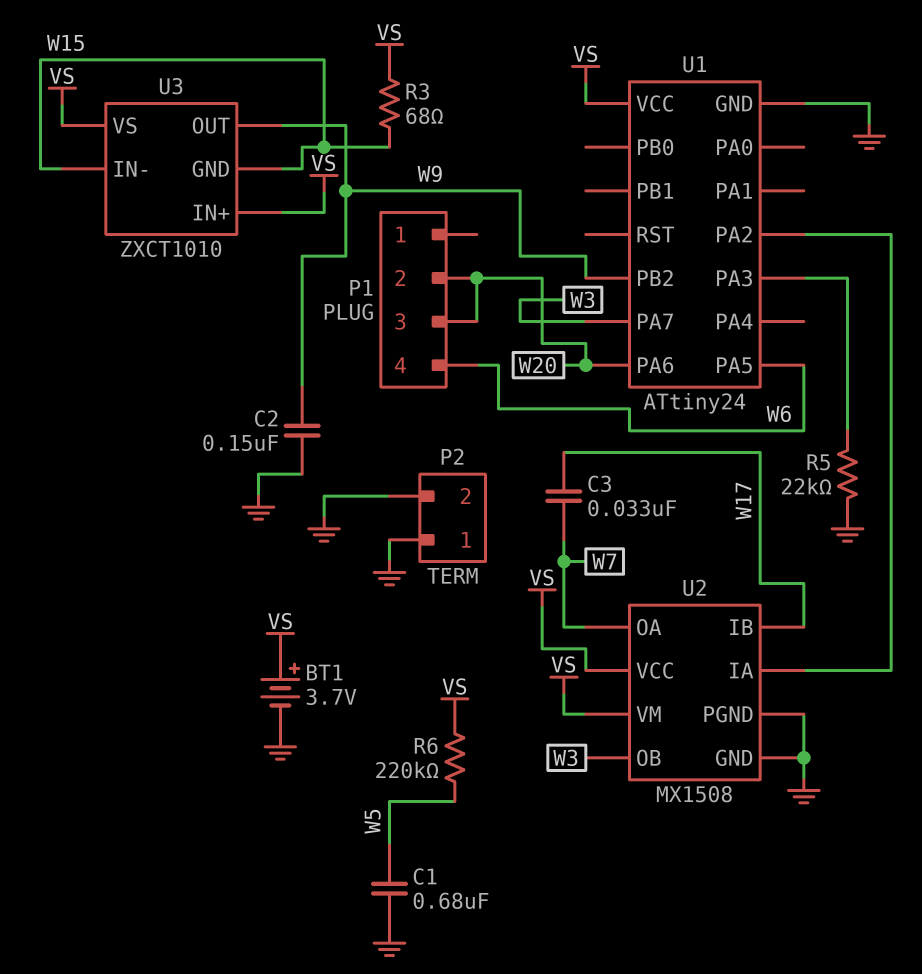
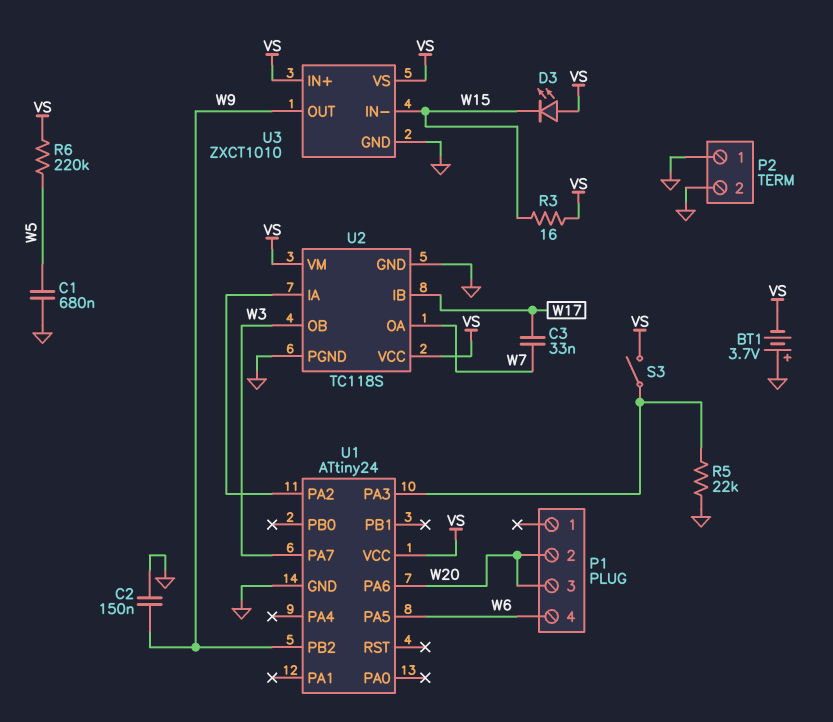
BT1: 3.7V (plus VS, minus GND) -> 3.7V (plus GND, minus VS)
D3: none -> LED (A VS, K W15)
R3: 68 (VS, W15) -> 16 (VS, W15)
S3: none -> switch (U1/PA3, VS)
U2: MX1508 -> TC118S
U3 pin GND: W15 -> GND

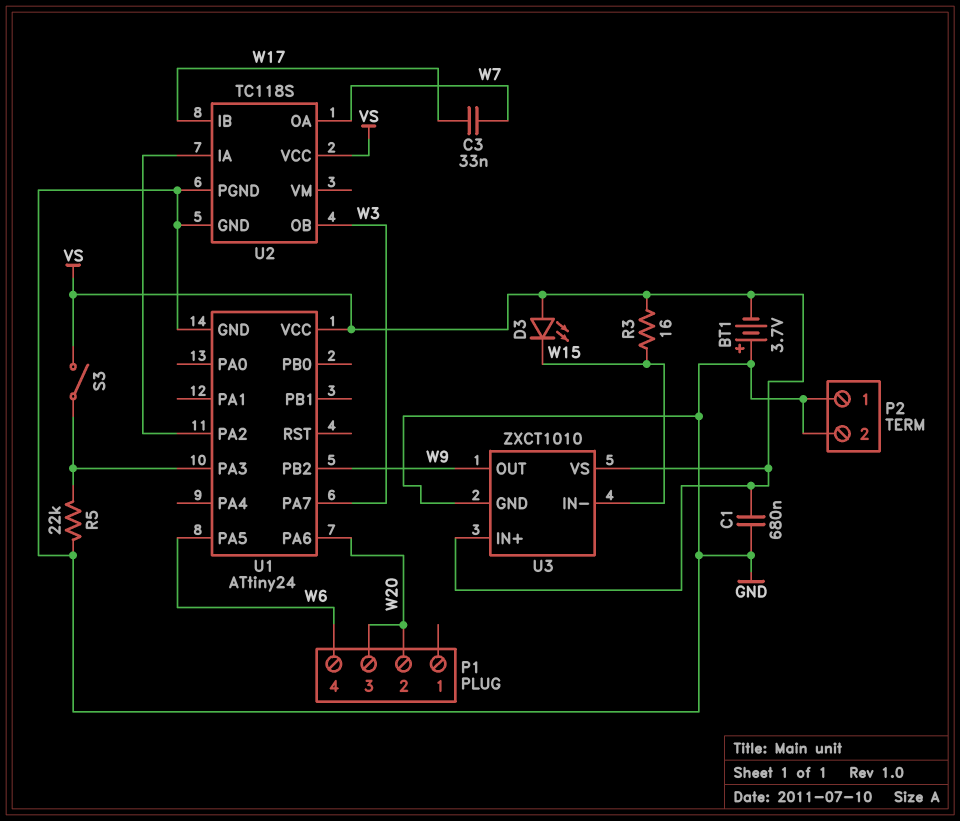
C1: 680nF (GND, W5) -> 680nF (GND, VS)
C2: 150nF (GND, W9) -> none
R6: 220k (VS, W5) -> none
U2 pin VM: VS -> none

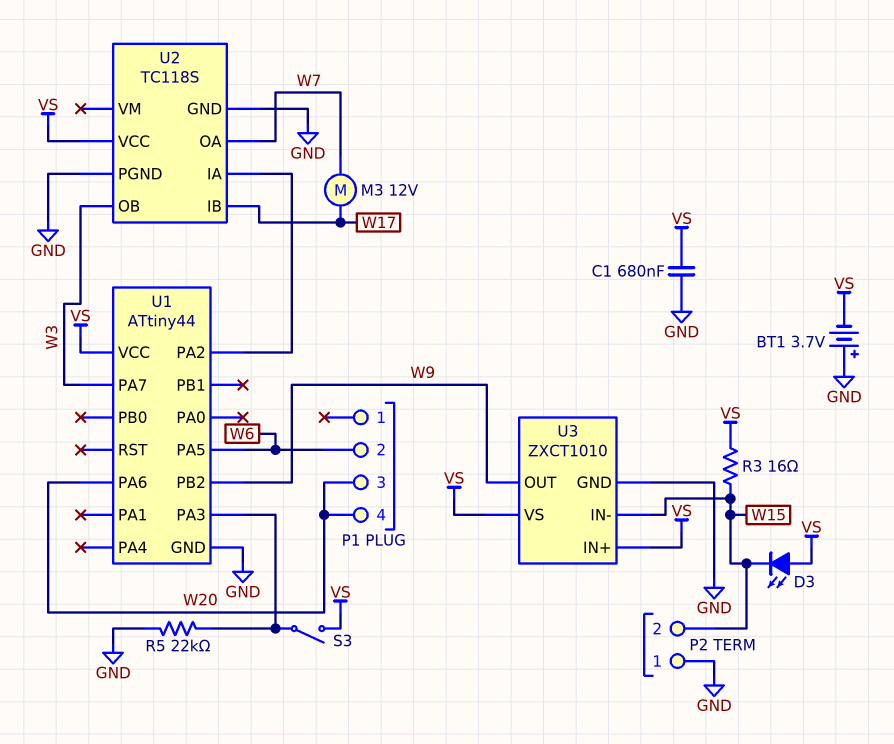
C3: 33nF (W7, W17) -> none
M3: none -> motor 12V (W7, W17)
P1 pin 2: W20 -> W6
P1 pin 4: W6 -> W20
P2 pin 2: GND -> W15
U1: ATtiny24 -> ATtiny44

